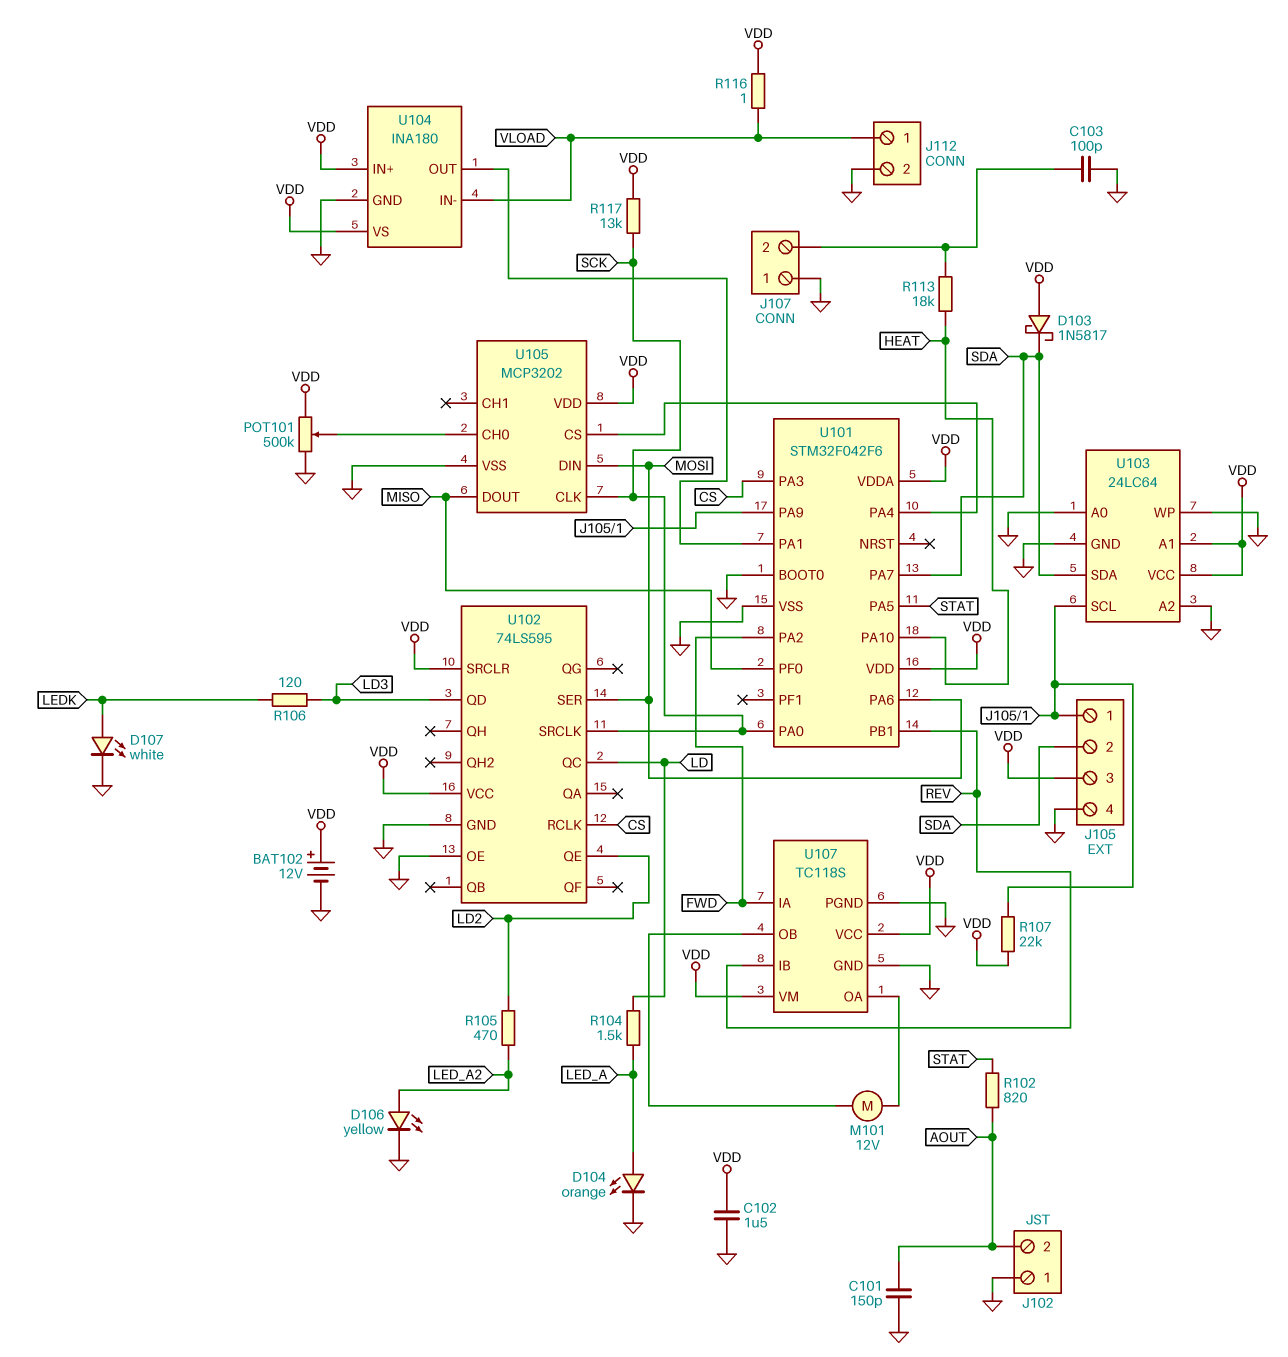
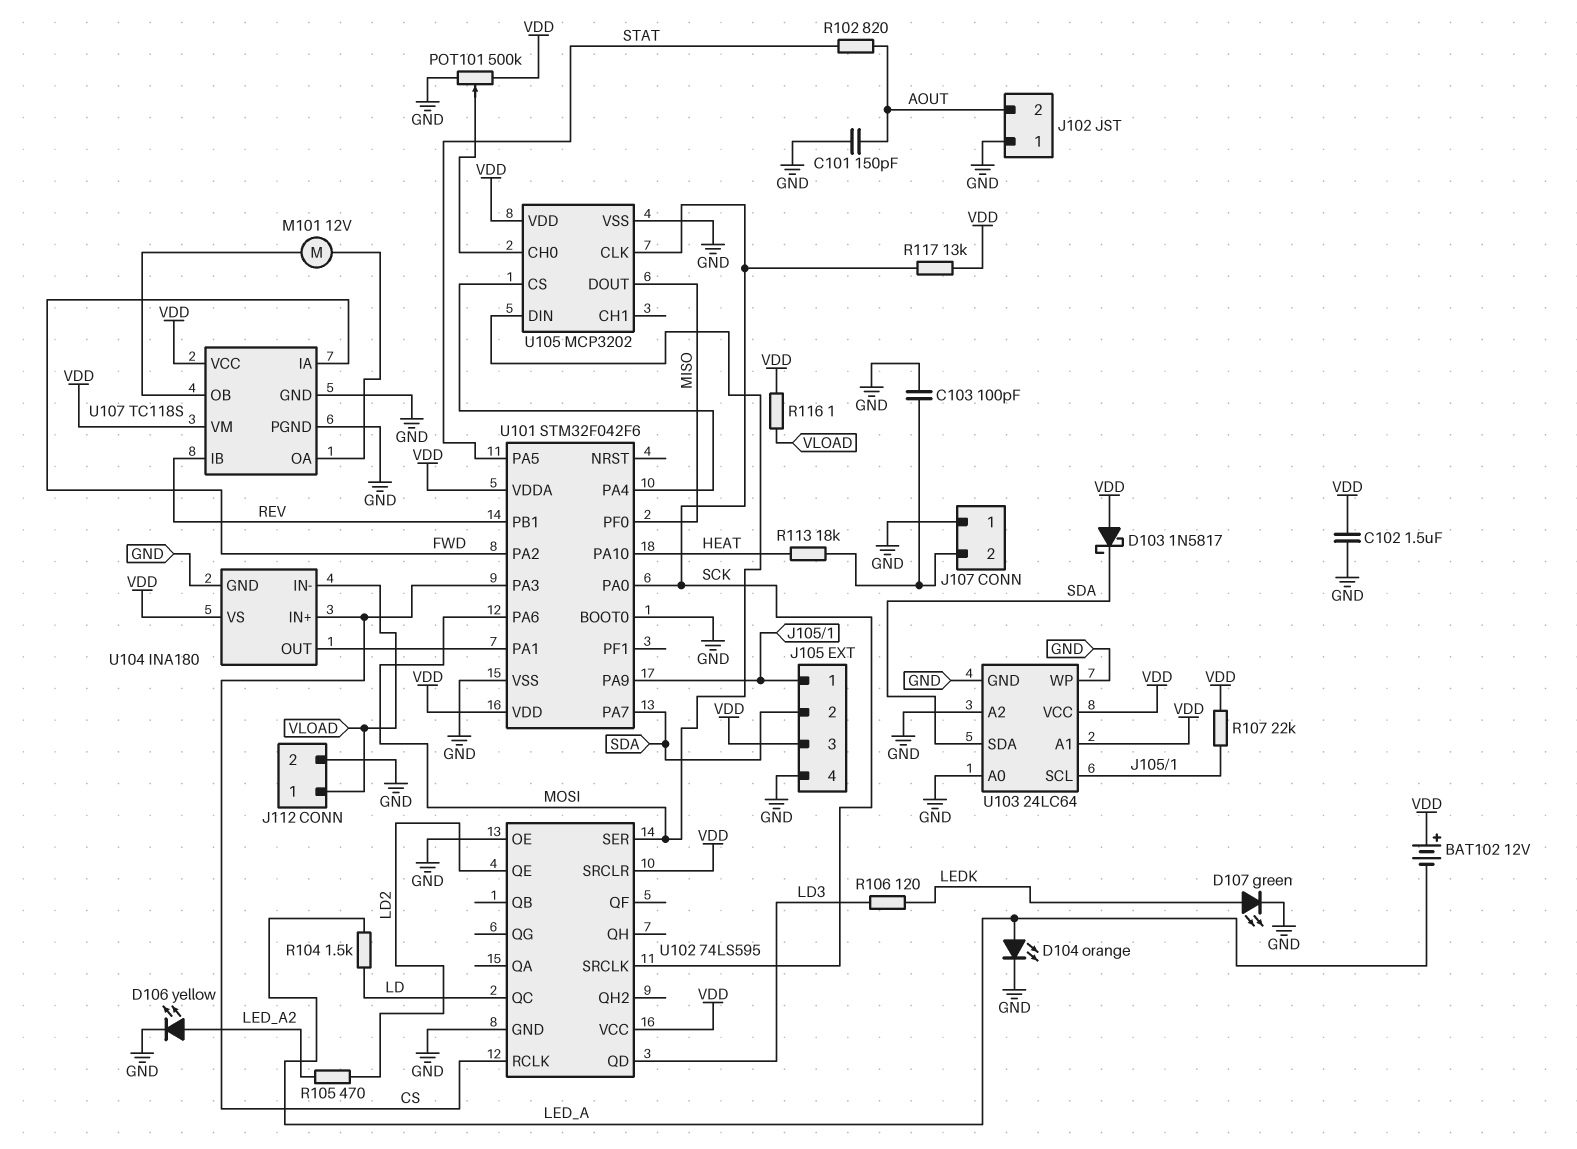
BAT102: 12V (plus VDD, minus GND) -> 12V (plus VDD, minus LED_A)
D107: LED white (A LEDK, K GND) -> LED green (A LEDK, K GND)
U104 pin IN+: VDD -> CS

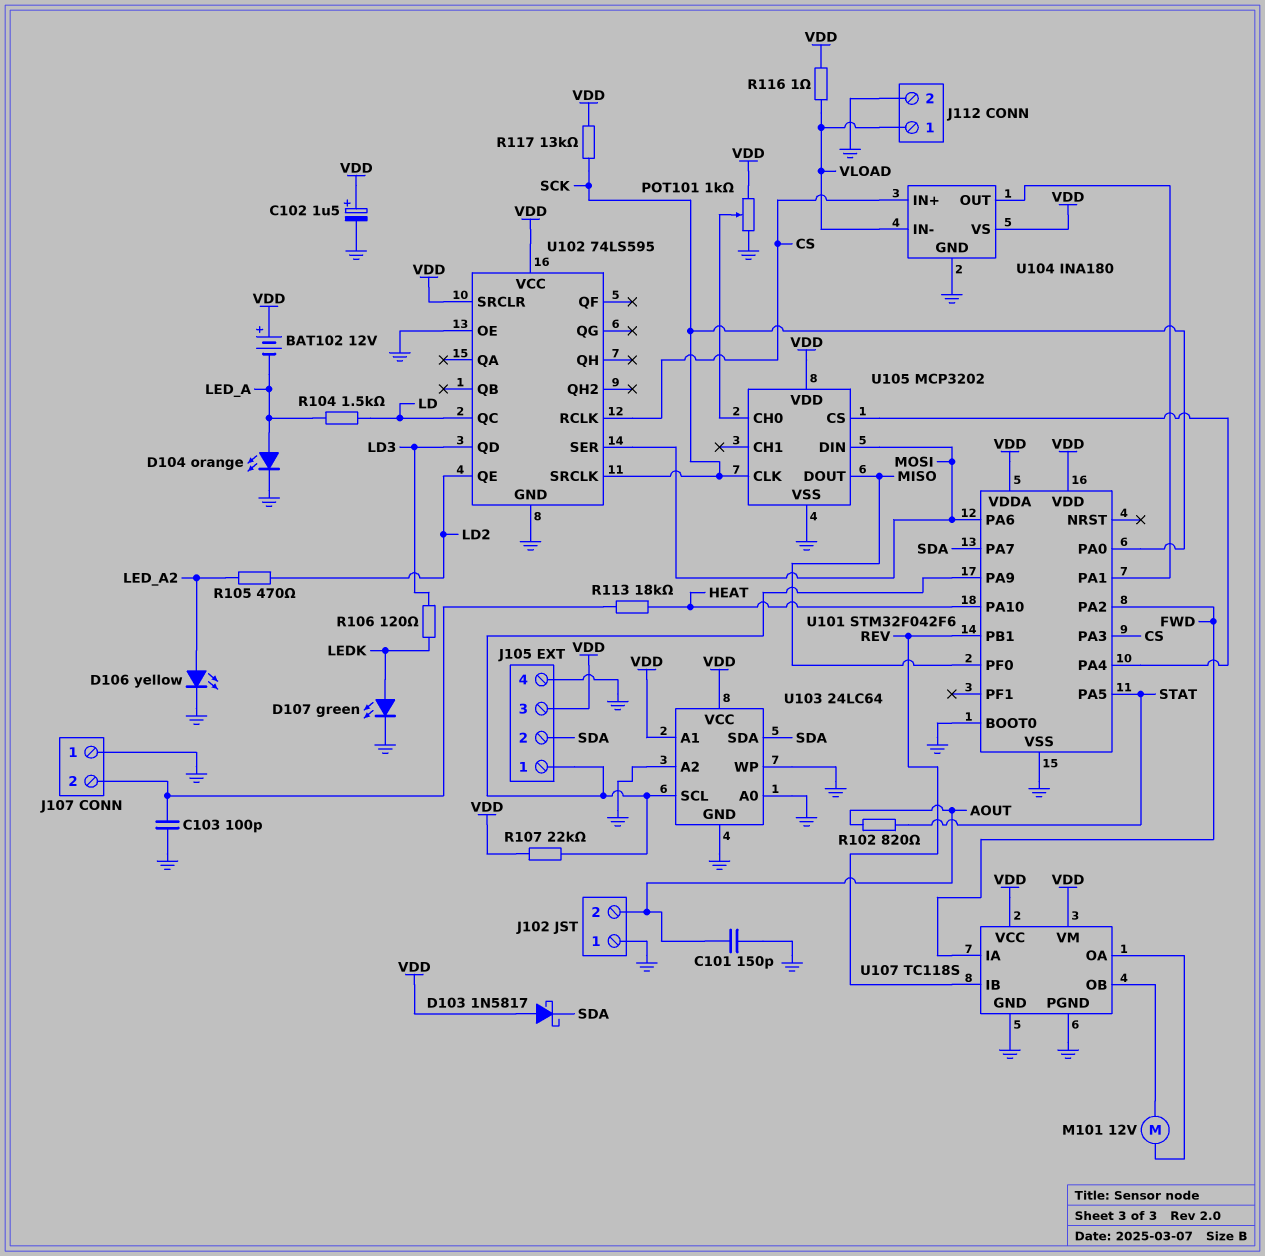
C102: 1.5uF (GND, VDD) -> 1.5uF (plus VDD, minus GND)
POT101: 500k (GND, VDD, wiper U105/CH0) -> 1k (GND, VDD, wiper U105/CH0)

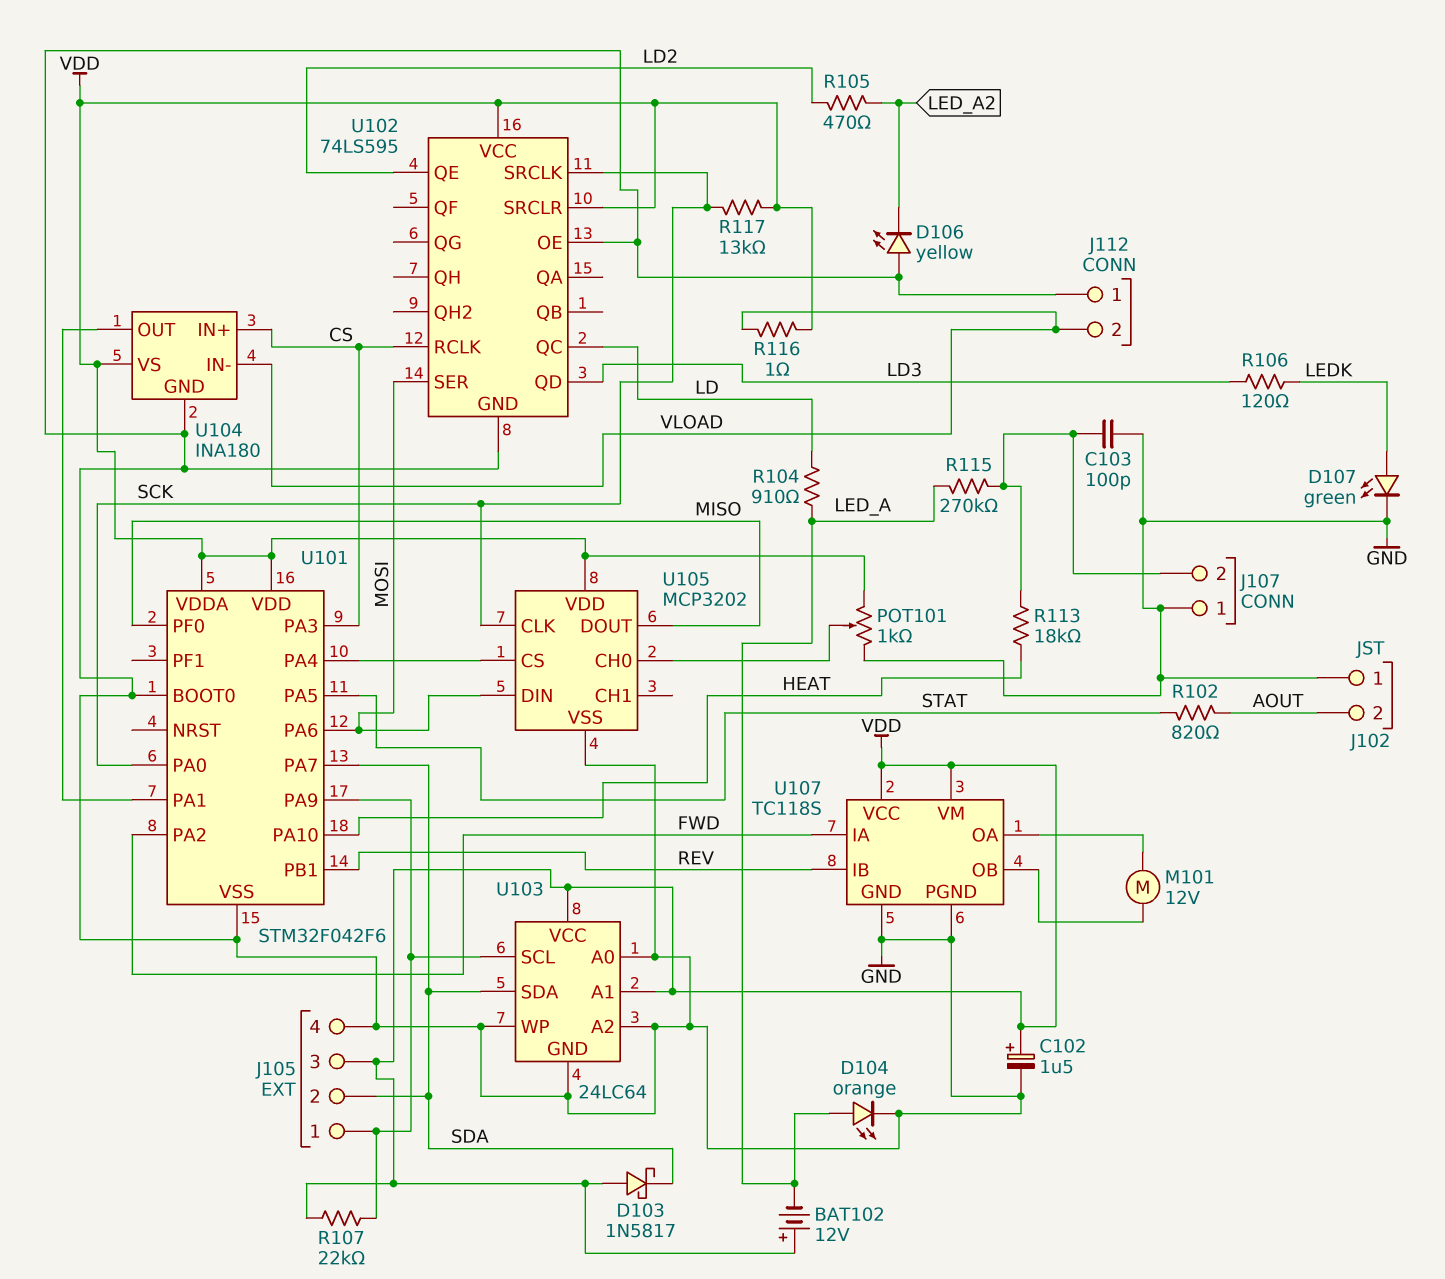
C101: 150pF (AOUT, GND) -> none
D106: LED yellow (A LED_A2, K GND) -> LED yellow (A GND, K LED_A2)
J112 pin 1: VLOAD -> GND
J112 pin 2: GND -> VLOAD
R104: 1.5k (LD, LED_A) -> 910 (LD, LED_A)
R115: none -> 270k (J107/2, LED_A)

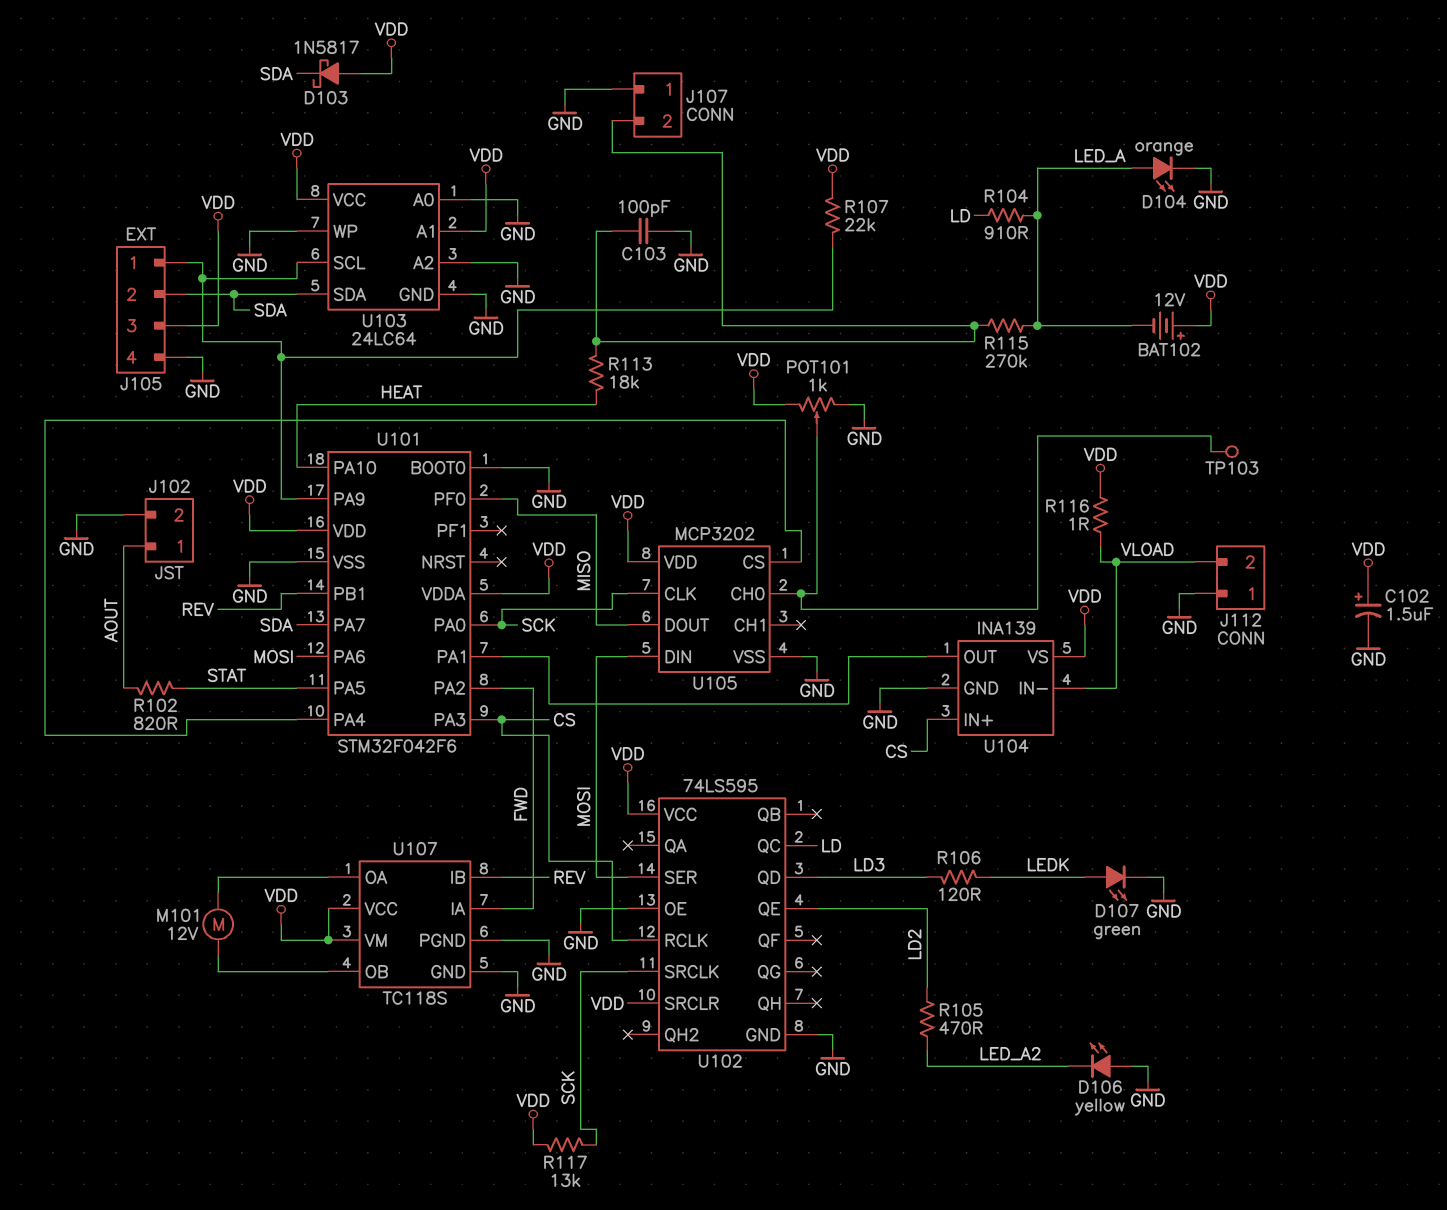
J102 pin 1: GND -> AOUT
J102 pin 2: AOUT -> GND
TP103: none -> test point (U105/CH0)
U104: INA180 -> INA139

